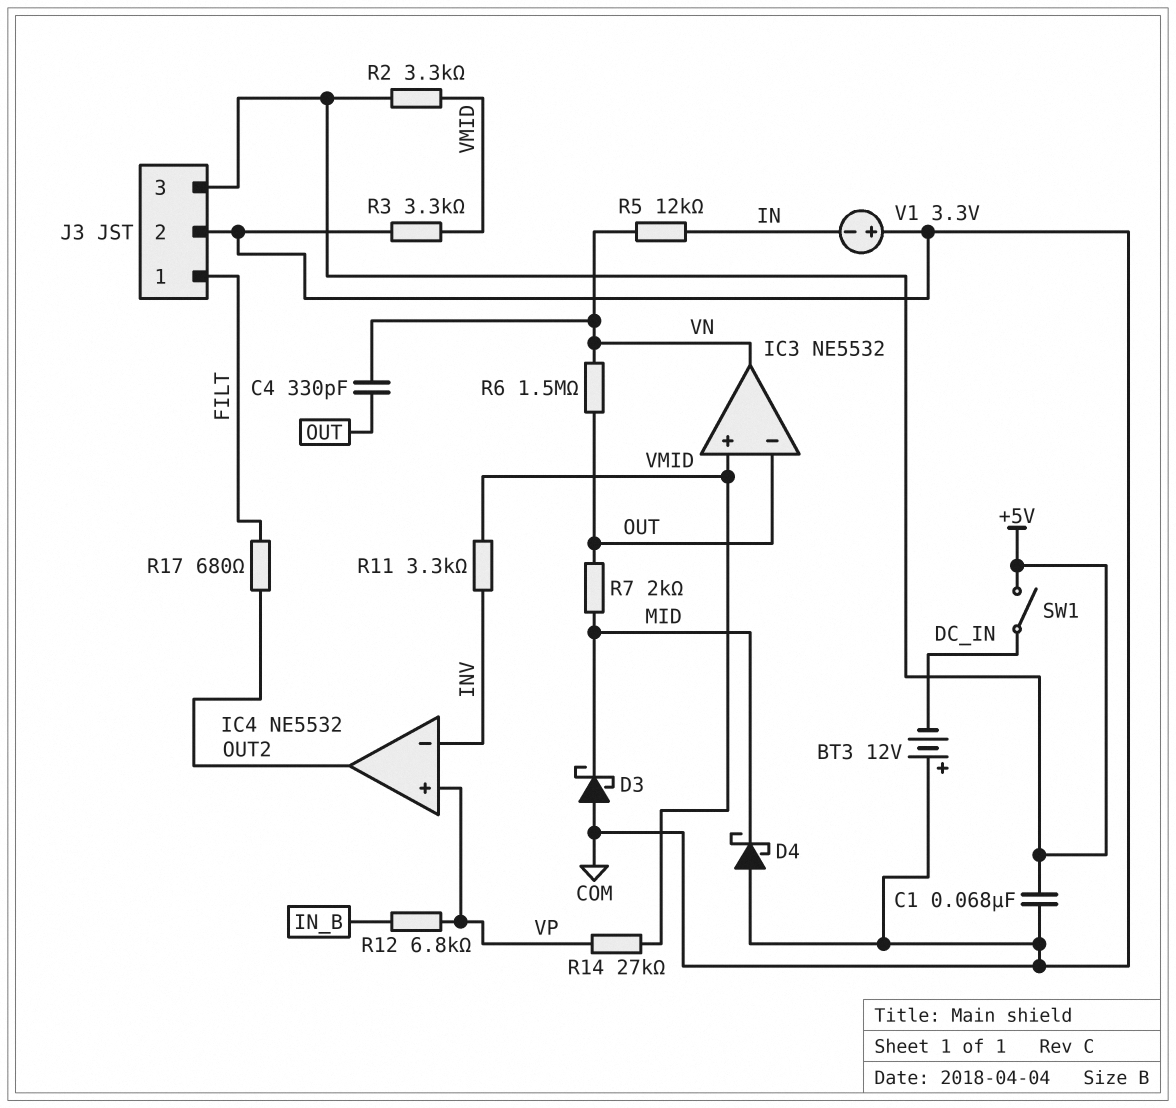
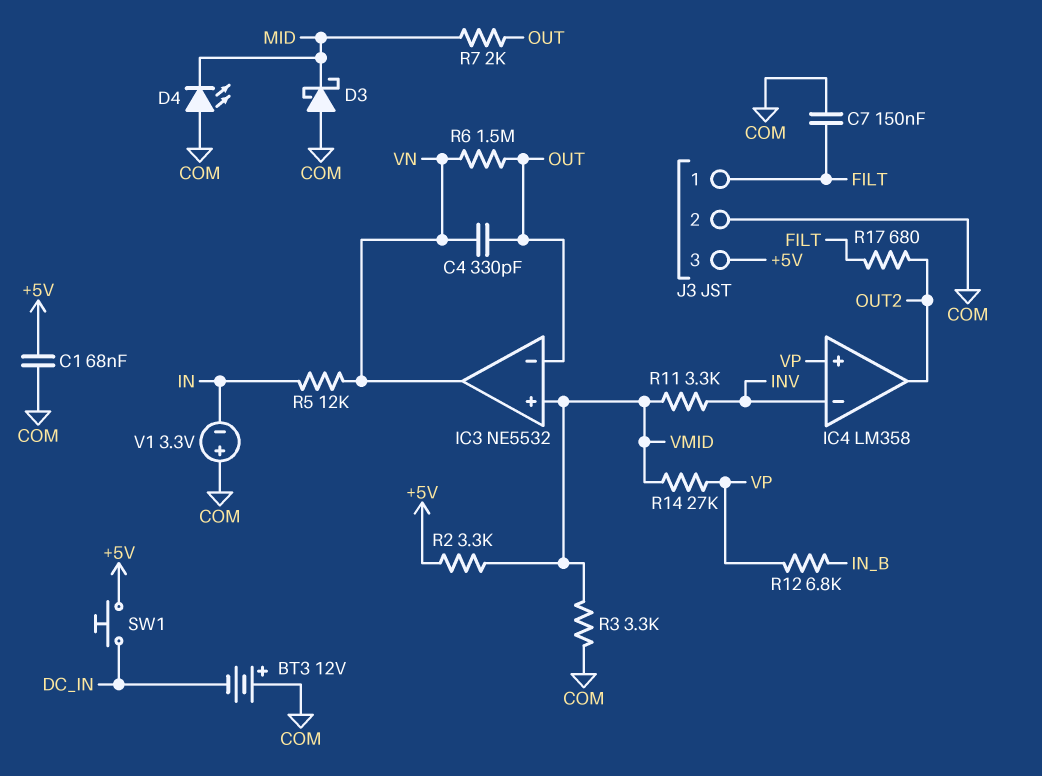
C7: none -> 150nF (COM, FILT)
D4: schottky (A COM, K MID) -> LED (A COM, K MID)
IC4: NE5532 -> LM358
SW1: switch (+5V, DC_IN) -> button (+5V, DC_IN)

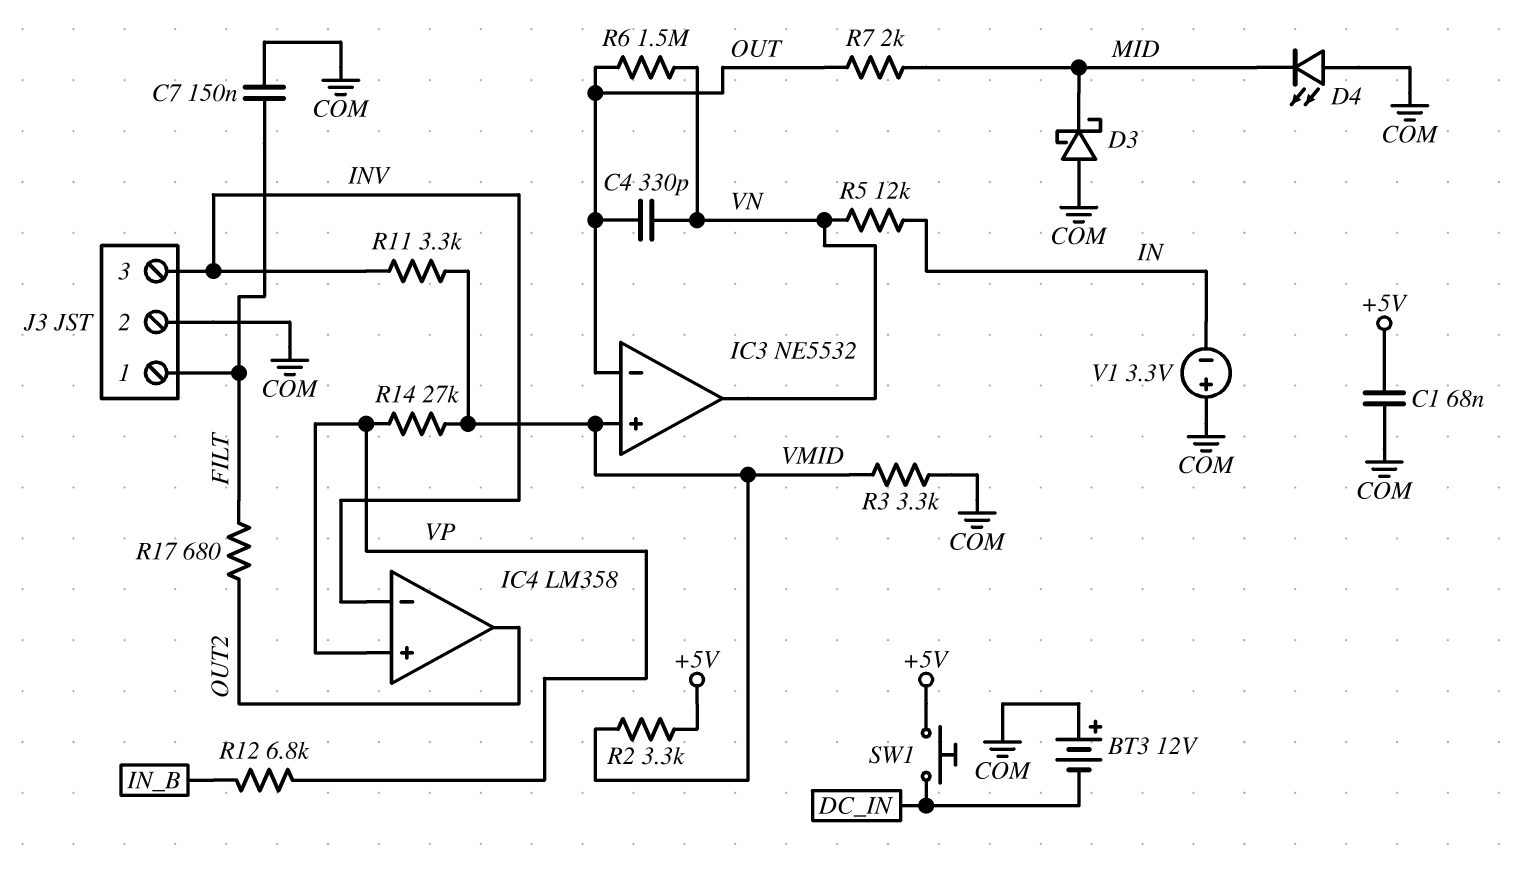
J3 pin 3: +5V -> INV

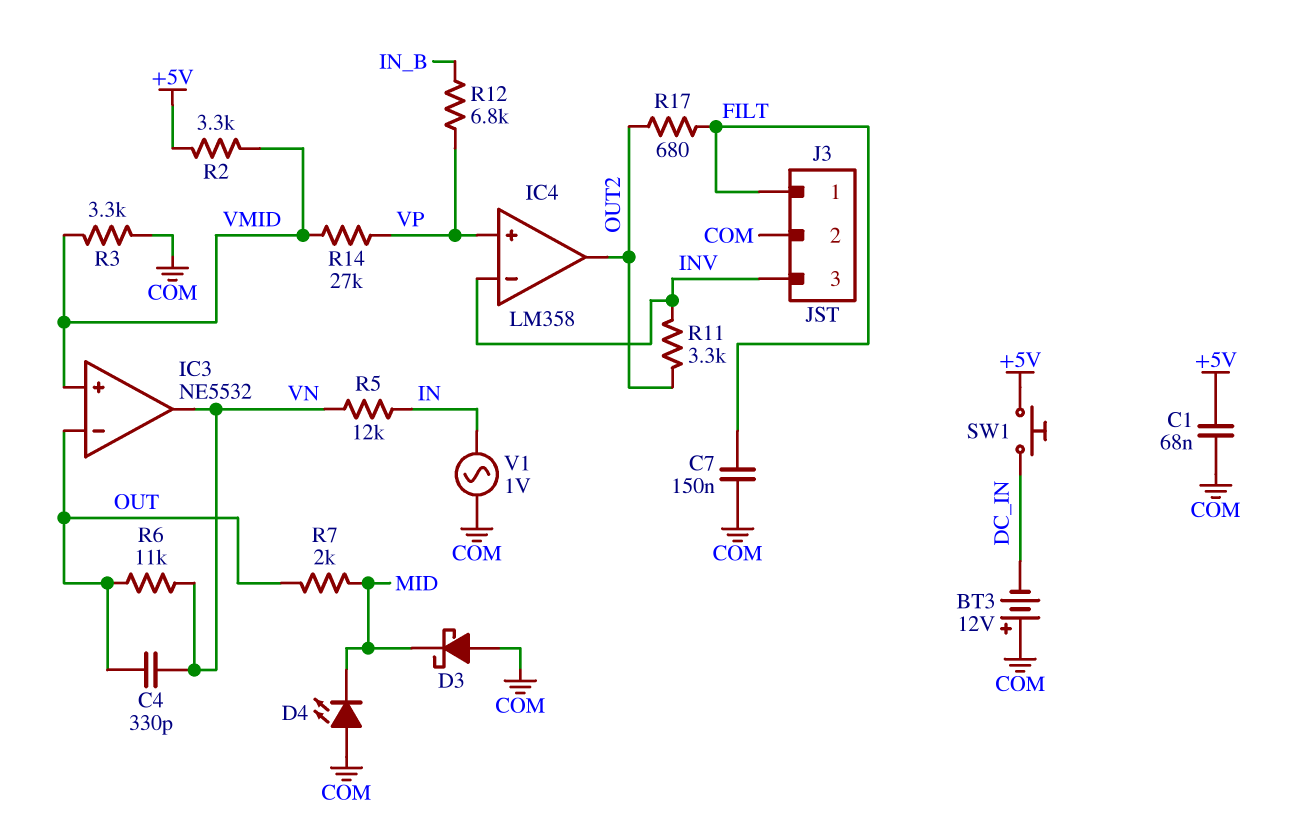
R6: 1.5M (OUT, VN) -> 11k (OUT, VN)
R11: 3.3k (INV, VMID) -> 3.3k (INV, OUT2)
V1: 3.3V (plus COM, minus IN) -> AC 1V (COM, IN)

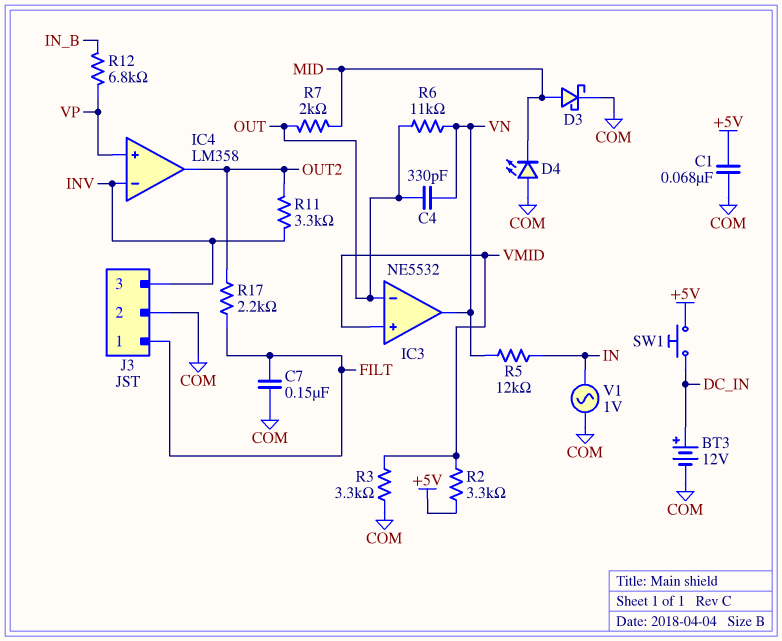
BT3: 12V (plus COM, minus DC_IN) -> 12V (plus DC_IN, minus COM)
D3: schottky (A COM, K MID) -> schottky (A MID, K COM)
R14: 27k (VMID, VP) -> none
R17: 680 (FILT, OUT2) -> 2.2k (FILT, OUT2)

